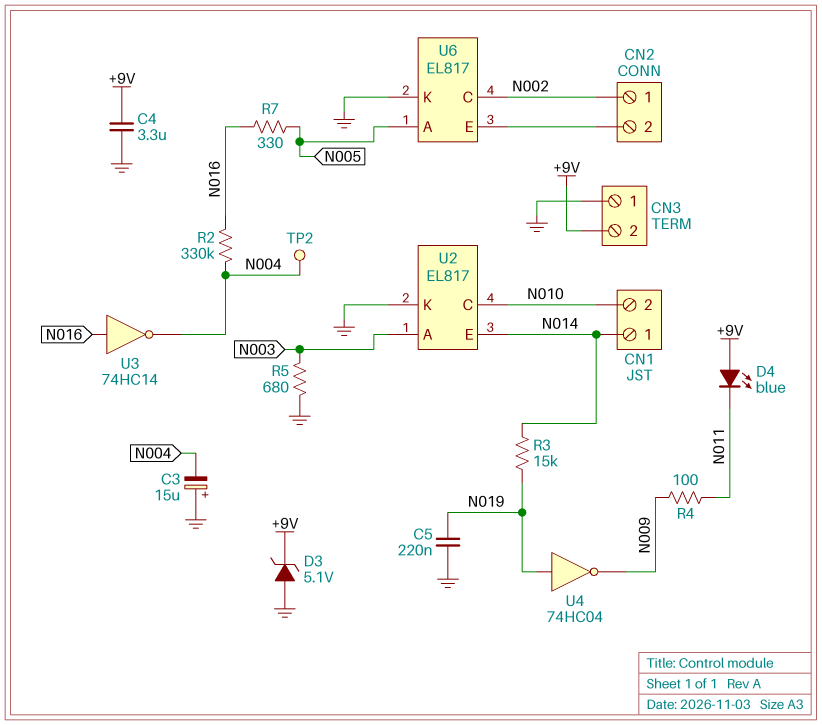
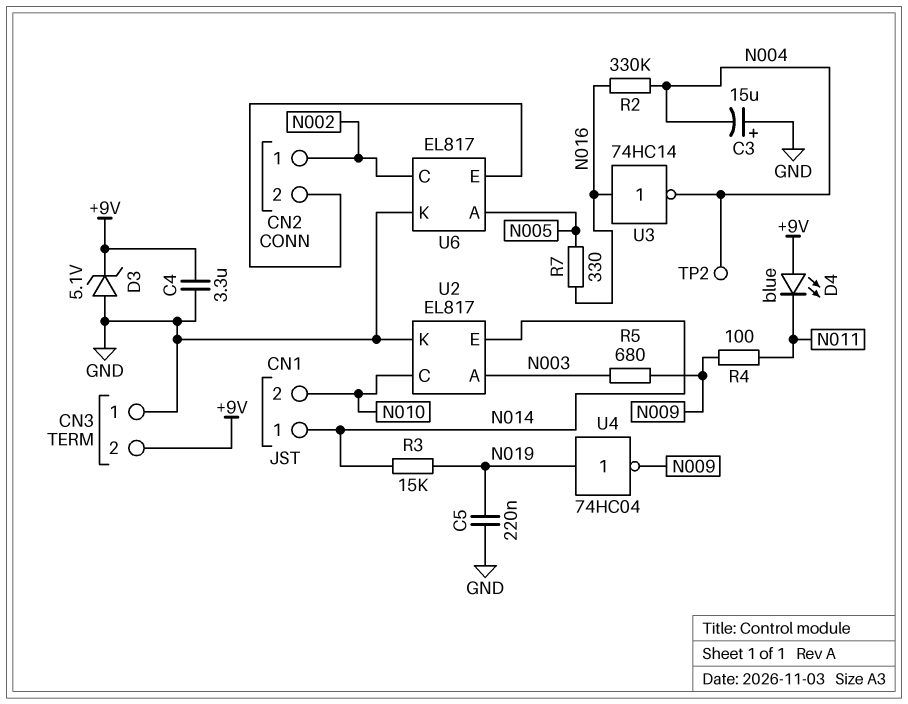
R5: 680 (GND, N003) -> 680 (N003, N009)

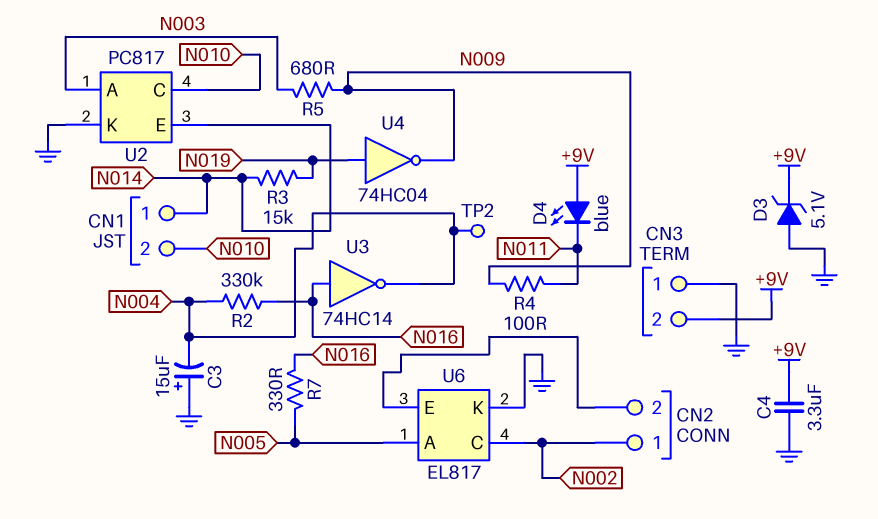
C5: 220nF (GND, N019) -> none
U2: EL817 -> PC817

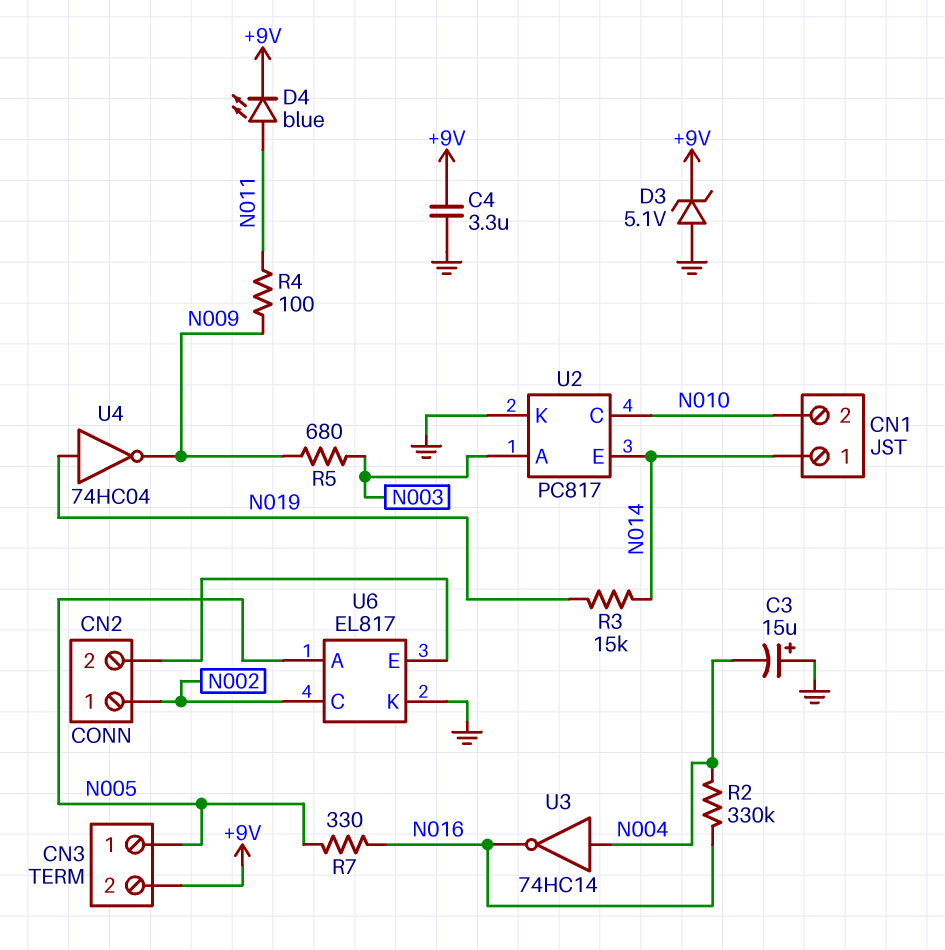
CN3 pin 1: GND -> N005
D4: LED blue (A +9V, K N011) -> LED blue (A N011, K +9V)
TP2: test point (N004) -> none
U3: NOT 74HC14 (in N016, out N004) -> NOT 74HC14 (in N004, out N016)

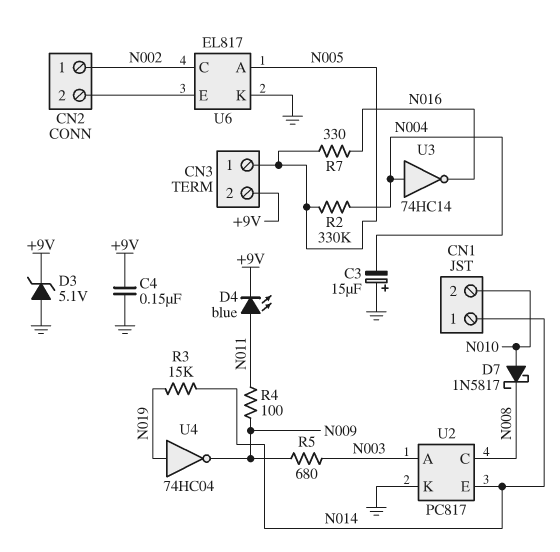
C4: 3.3uF (+9V, GND) -> 150nF (+9V, GND)
D7: none -> schottky 1N5817 (A N010, K N008)
R2: 330k (N004, N016) -> 330k (N004, N005)
U2 pin C: N010 -> N008

